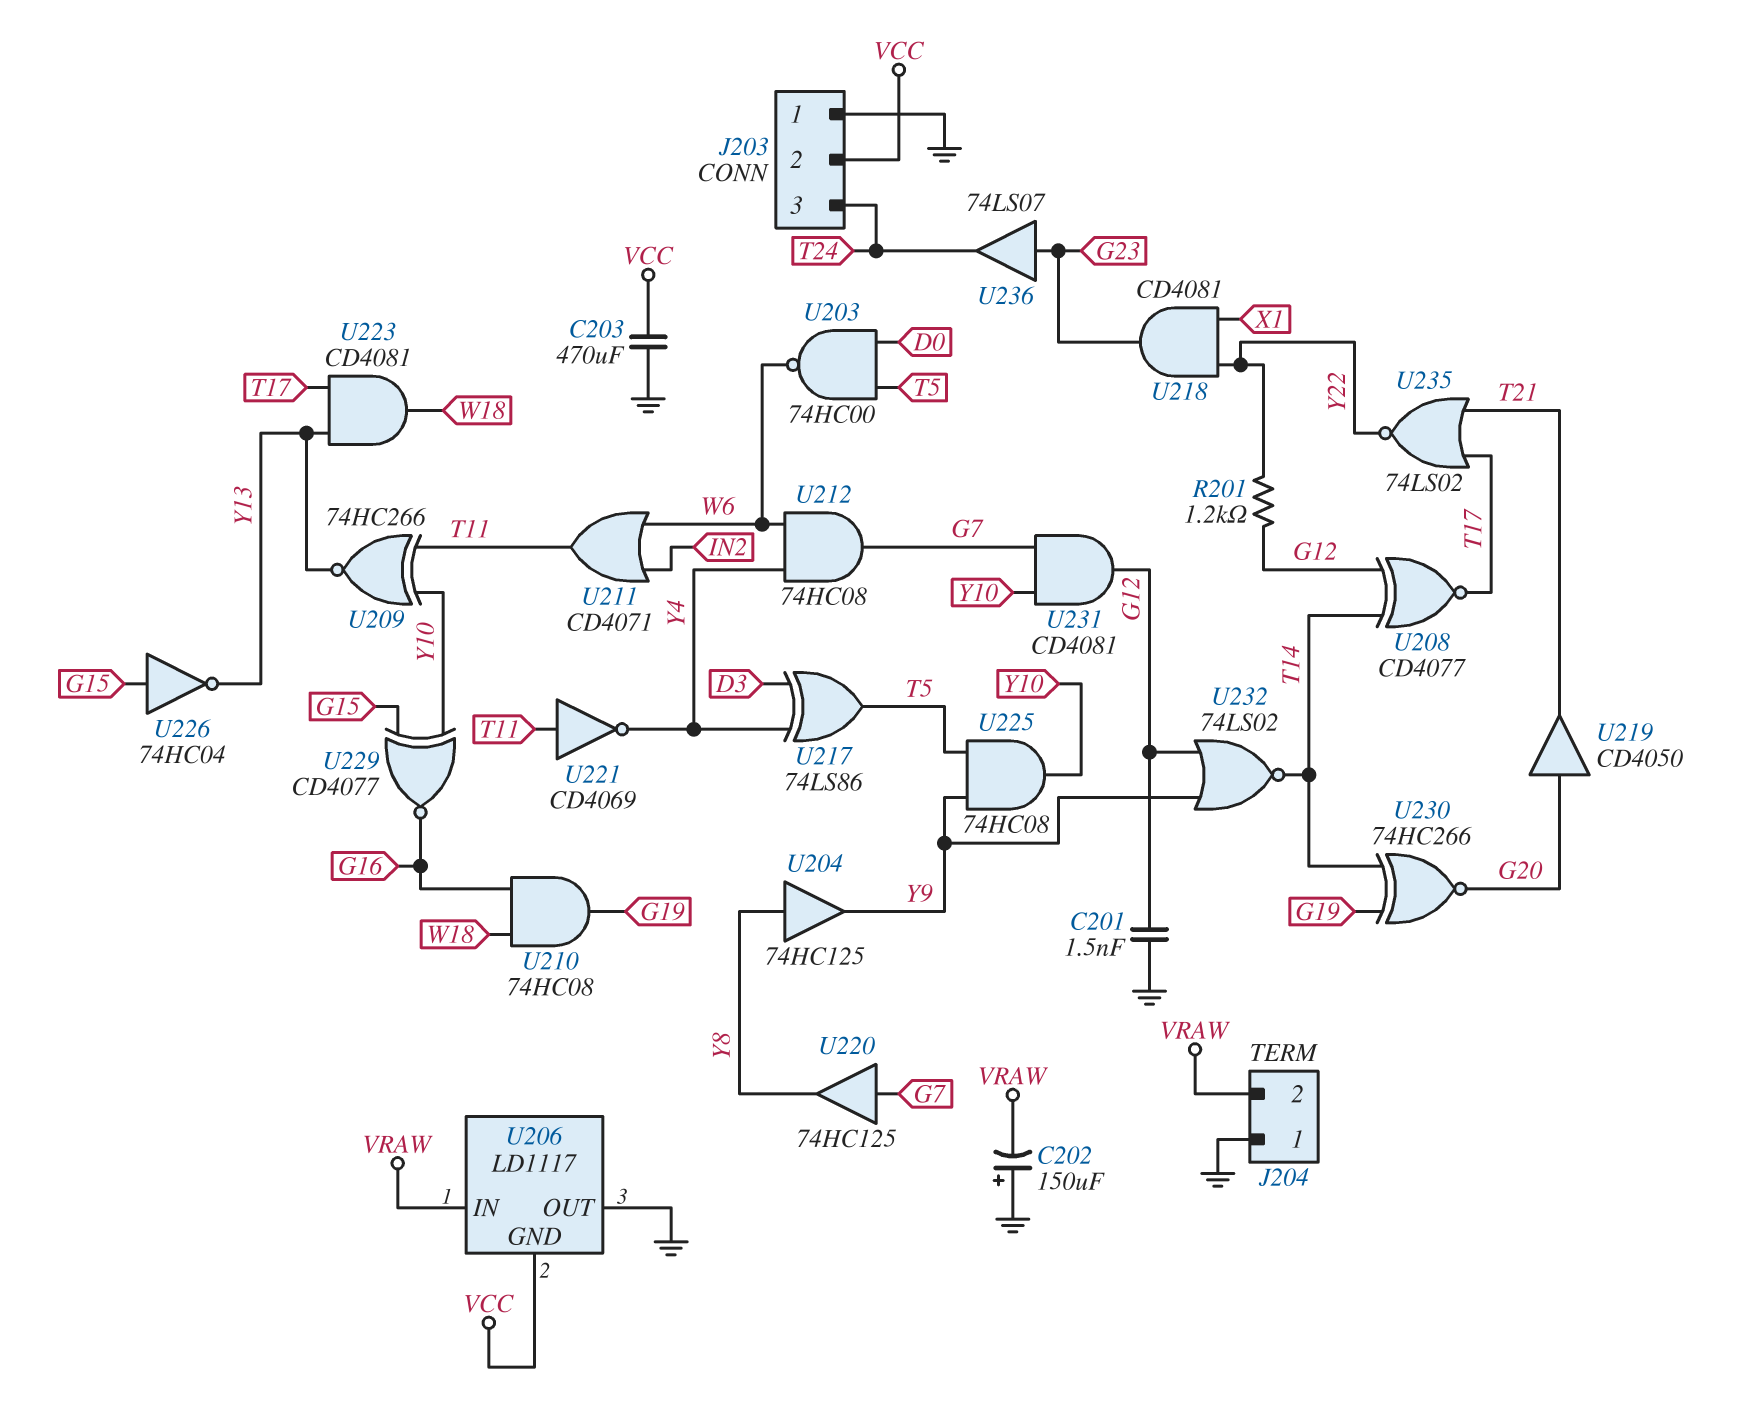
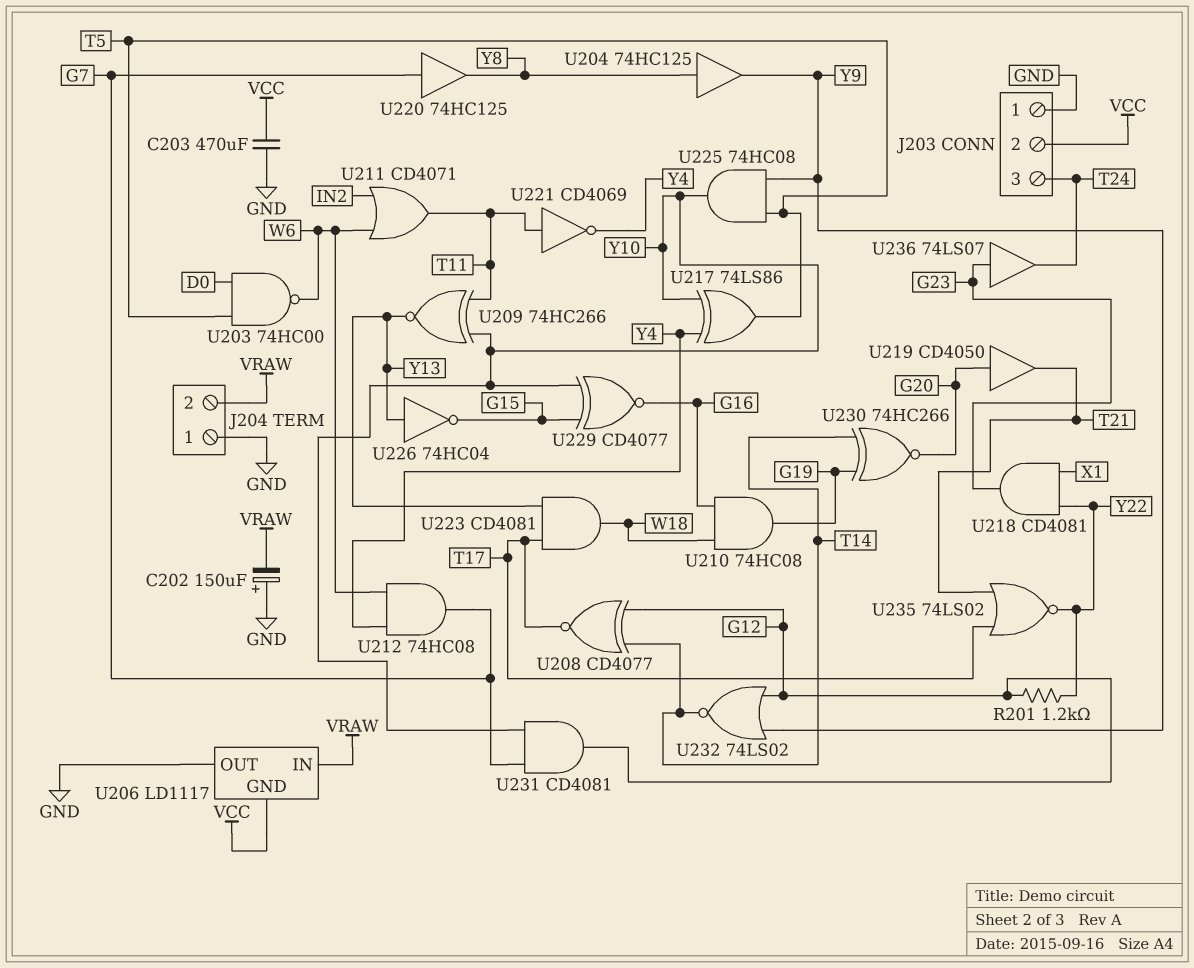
C201: 1.5nF (G12, GND) -> none
U217: XOR 74LS86 (in D3, in Y4, out T5) -> XOR 74LS86 (in Y4, in Y10, out T5)
U226: NOT 74HC04 (in G15, out Y13) -> NOT 74HC04 (in Y13, out G15)

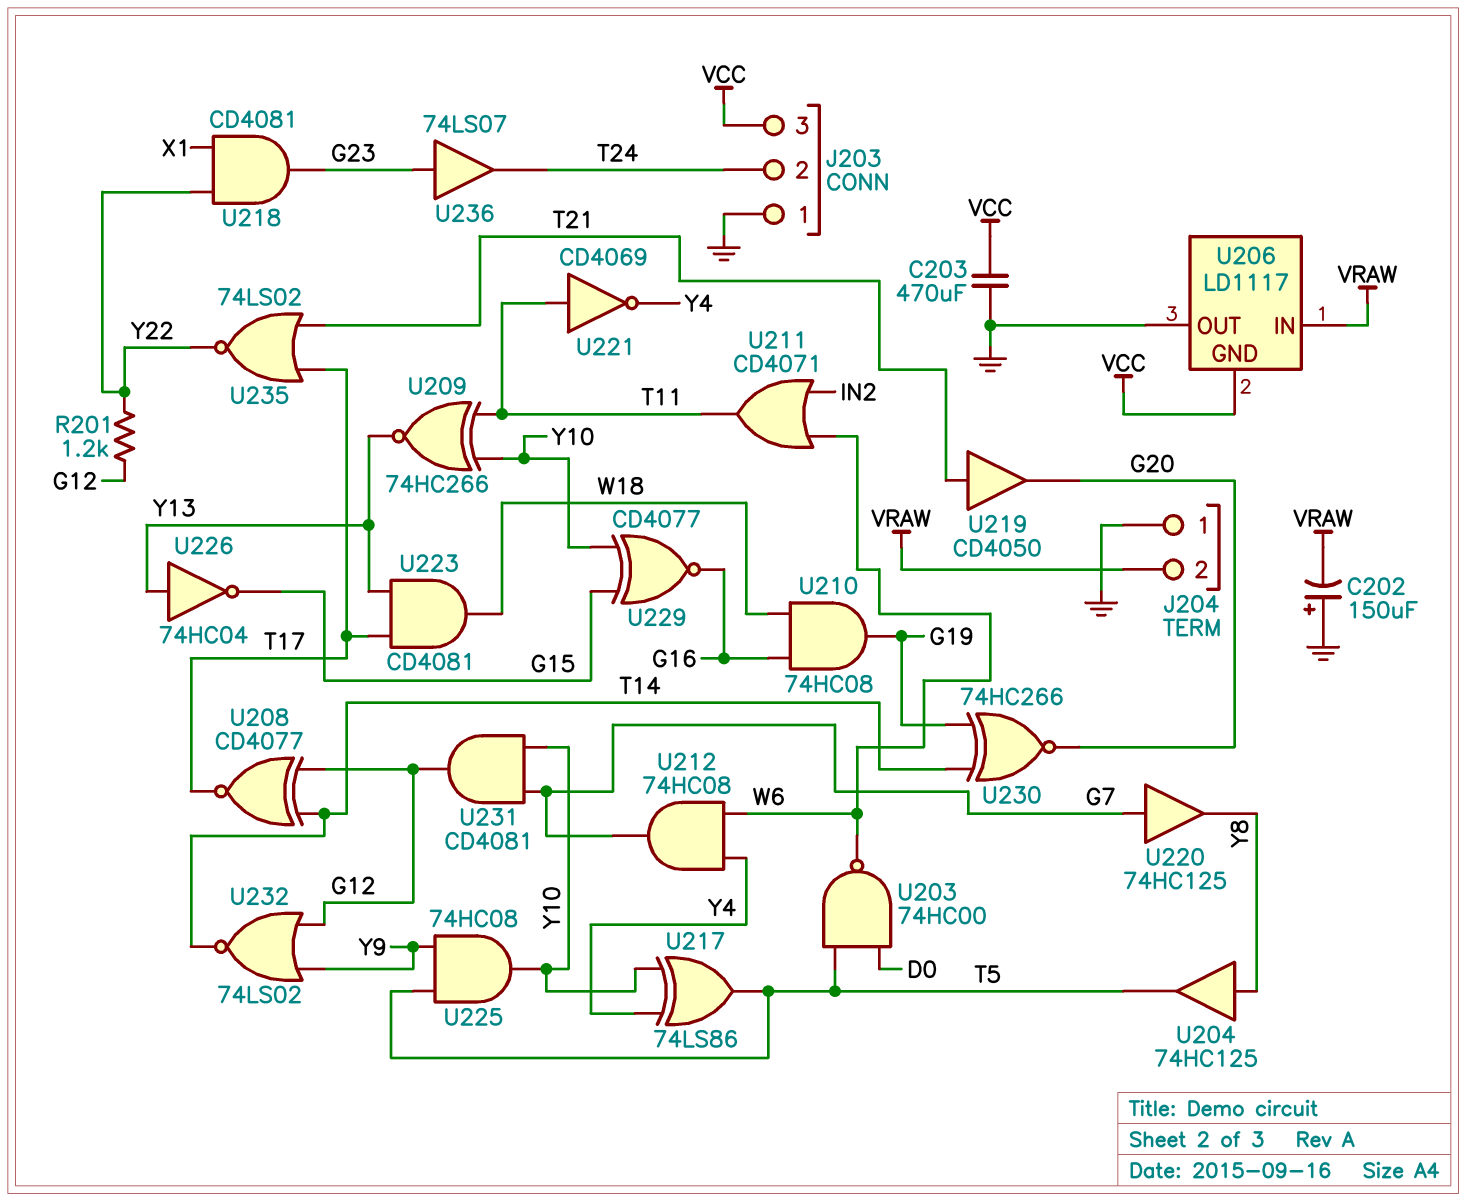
J203 pin 2: VCC -> T24
J203 pin 3: T24 -> VCC
U204: buffer 74HC125 (in Y8, out Y9) -> buffer 74HC125 (in Y8, out T5)
U219: buffer CD4050 (in G20, out T21) -> buffer CD4050 (in T21, out G20)

